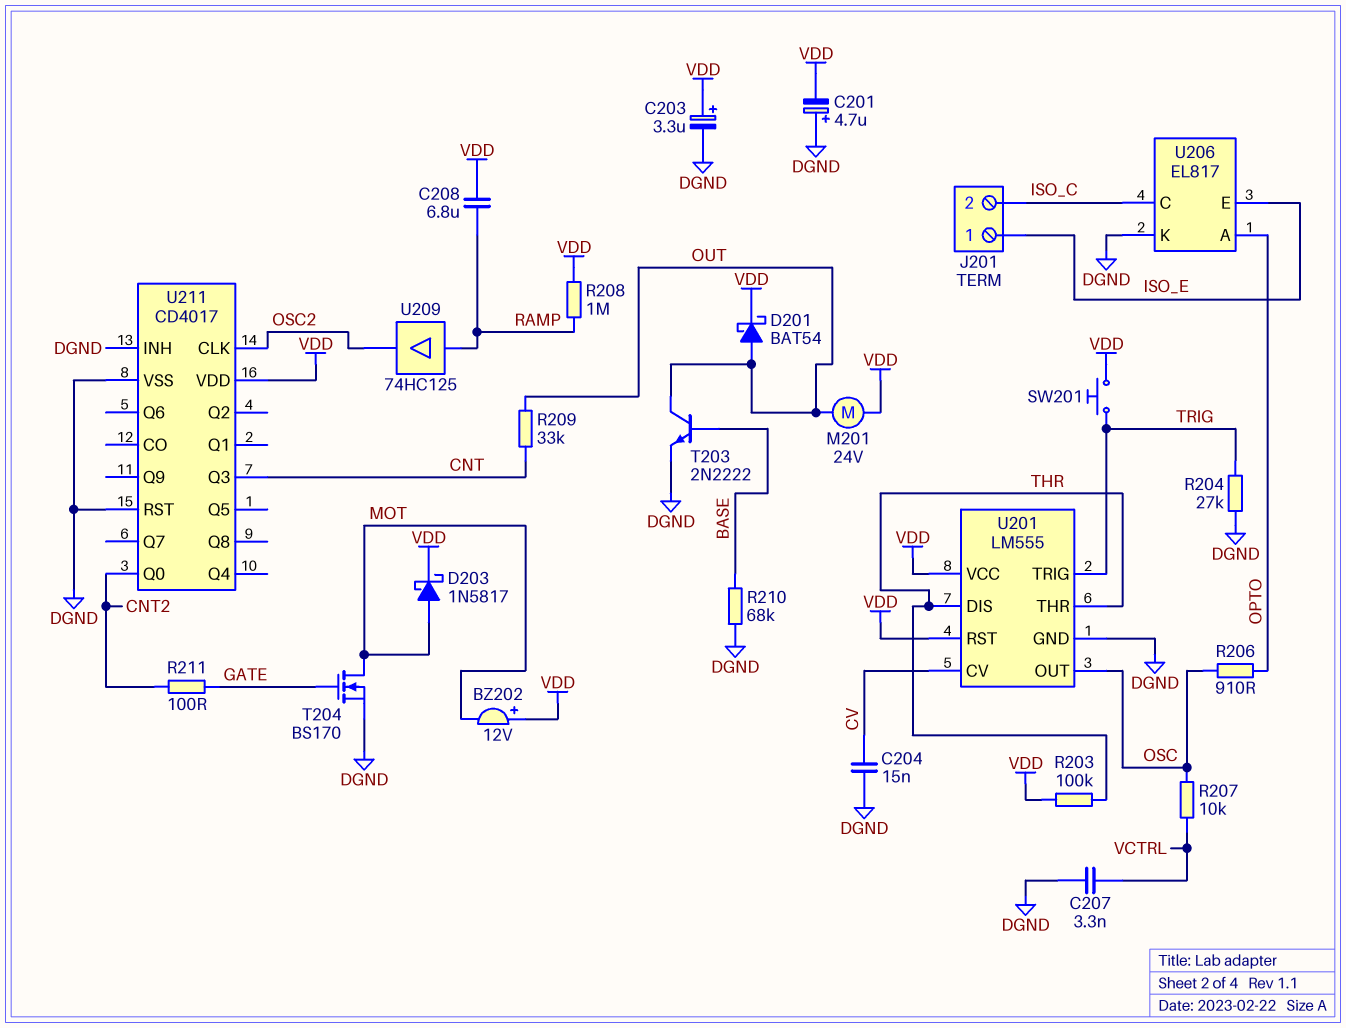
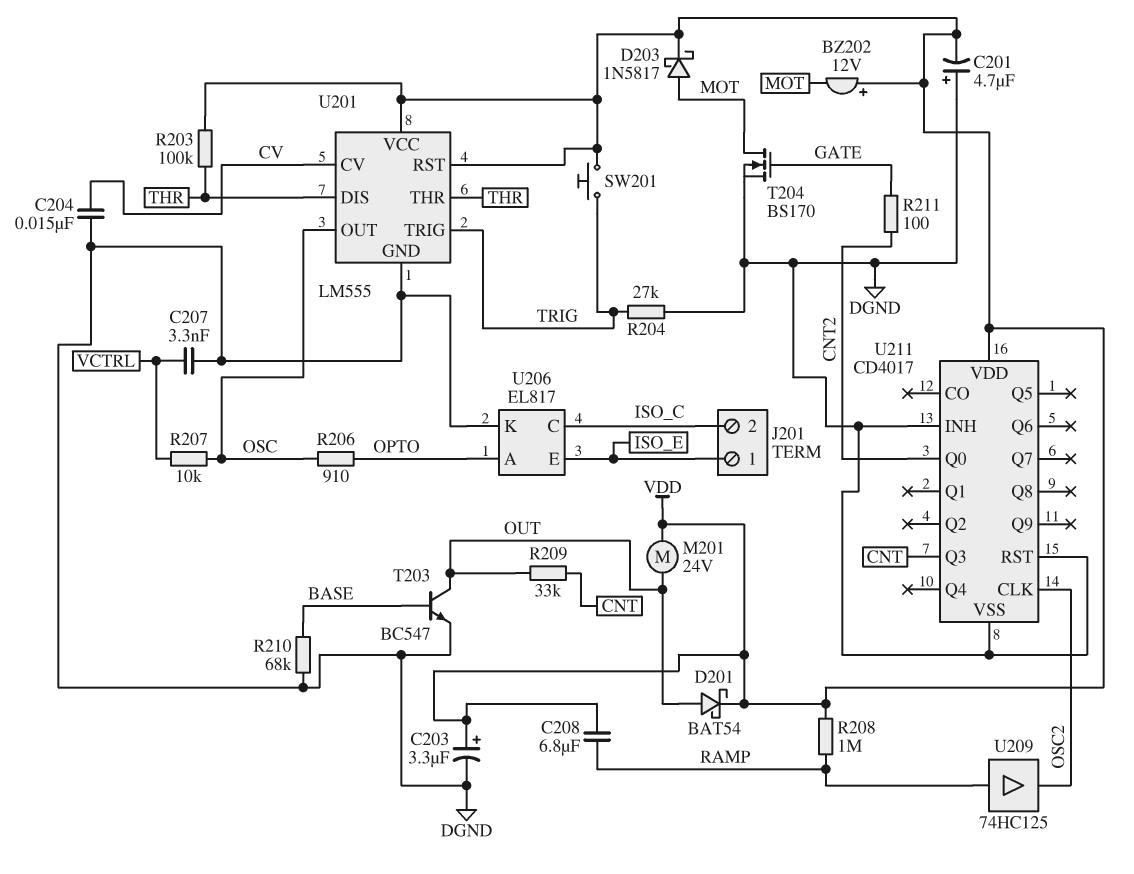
T203: NPN 2N2222 (B BASE, C OUT, E DGND) -> NPN BC547 (B BASE, C OUT, E DGND)

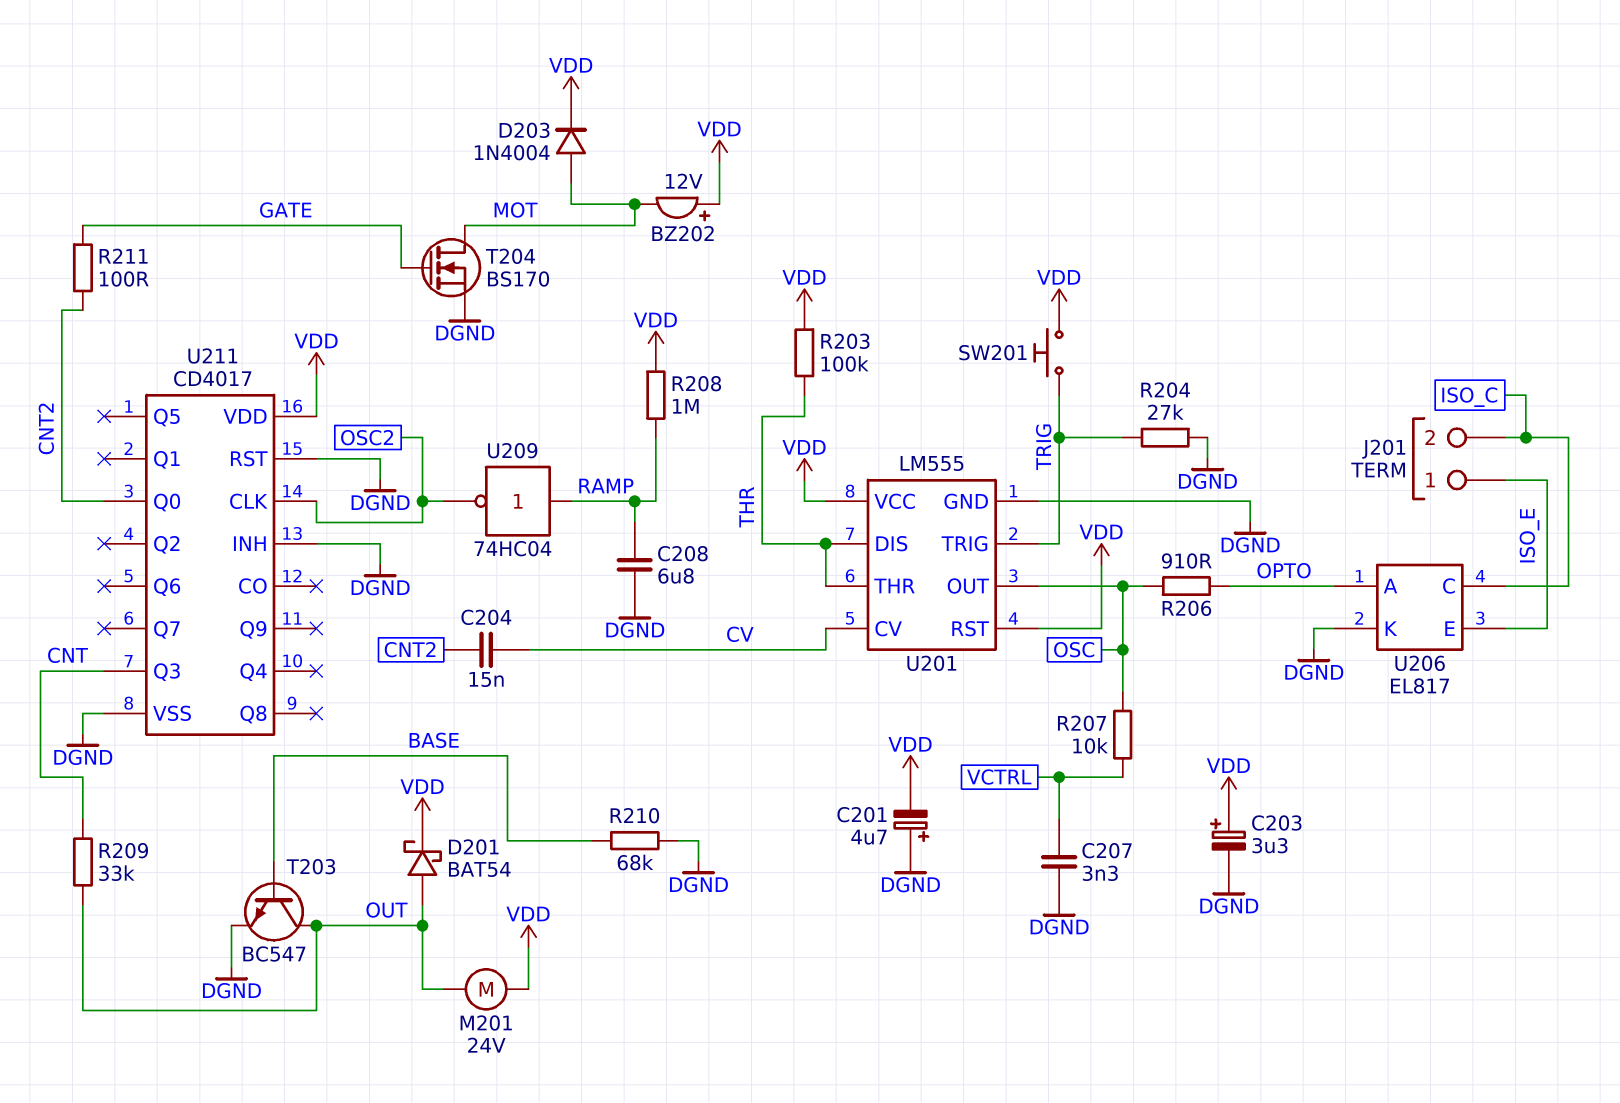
C204: 15nF (CV, DGND) -> 15nF (CNT2, CV)
C208: 6.8uF (RAMP, VDD) -> 6.8uF (DGND, RAMP)
D203: schottky 1N5817 (A MOT, K VDD) -> diode 1N4004 (A MOT, K VDD)
U209: buffer 74HC125 (in RAMP, out OSC2) -> NOT 74HC04 (in RAMP, out OSC2)

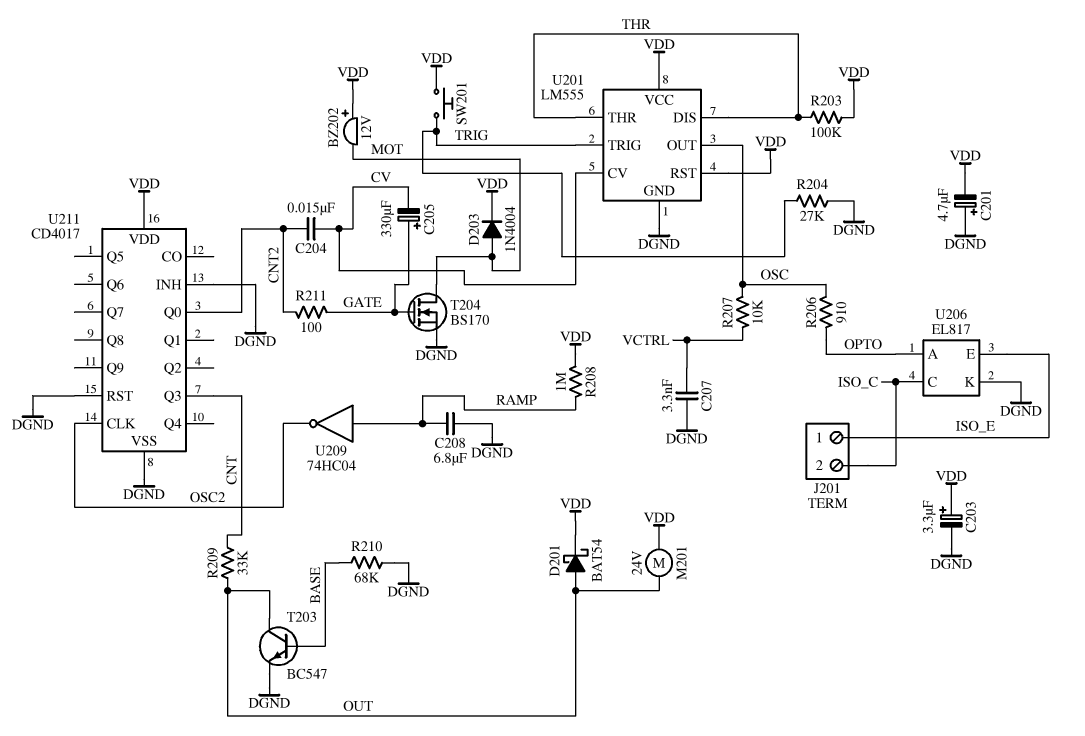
C205: none -> 330uF (plus GATE, minus CV)

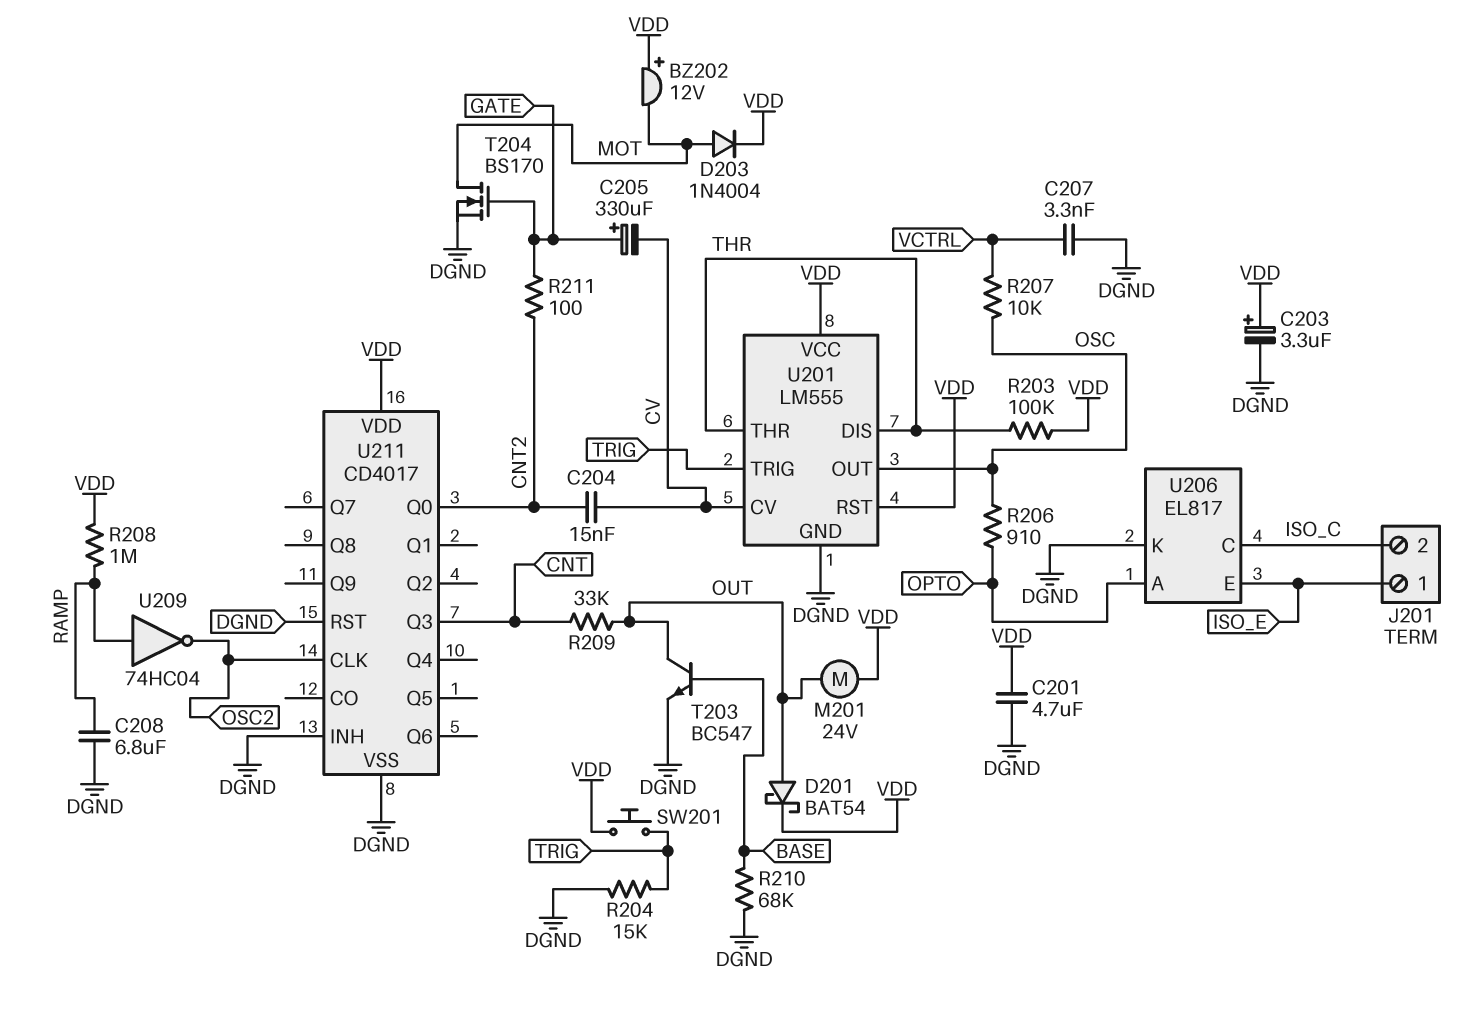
C201: 4.7uF (plus DGND, minus VDD) -> 4.7uF (DGND, VDD)
R204: 27k (DGND, TRIG) -> 15k (DGND, TRIG)

